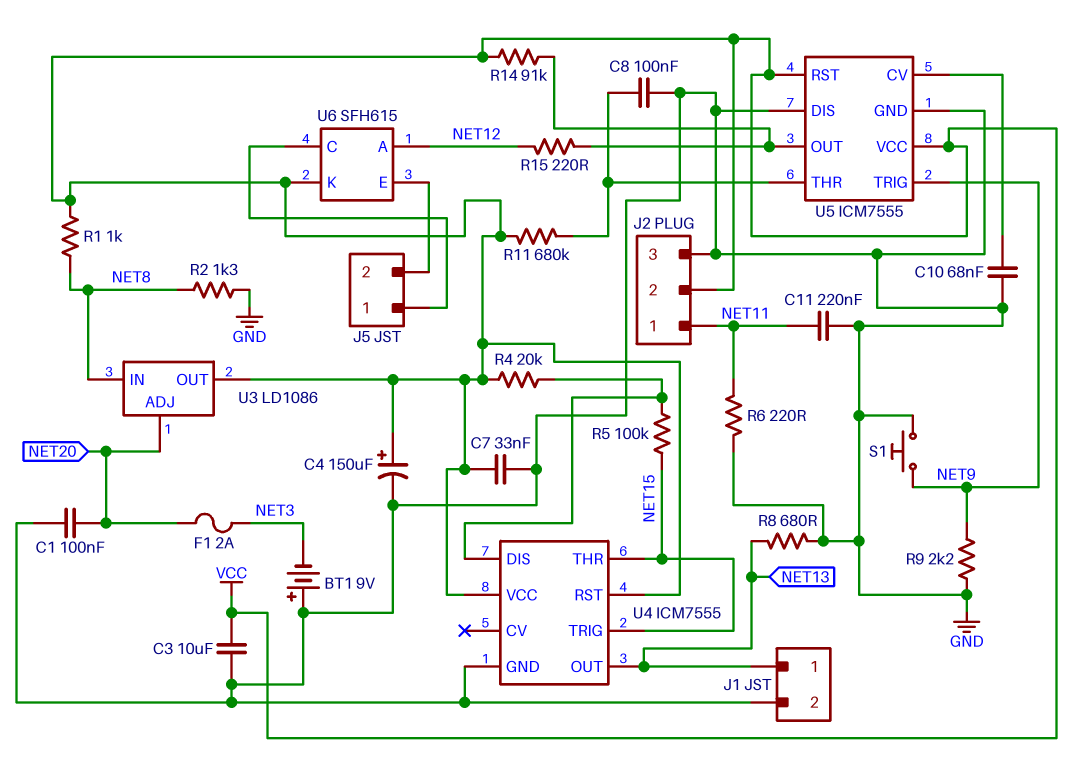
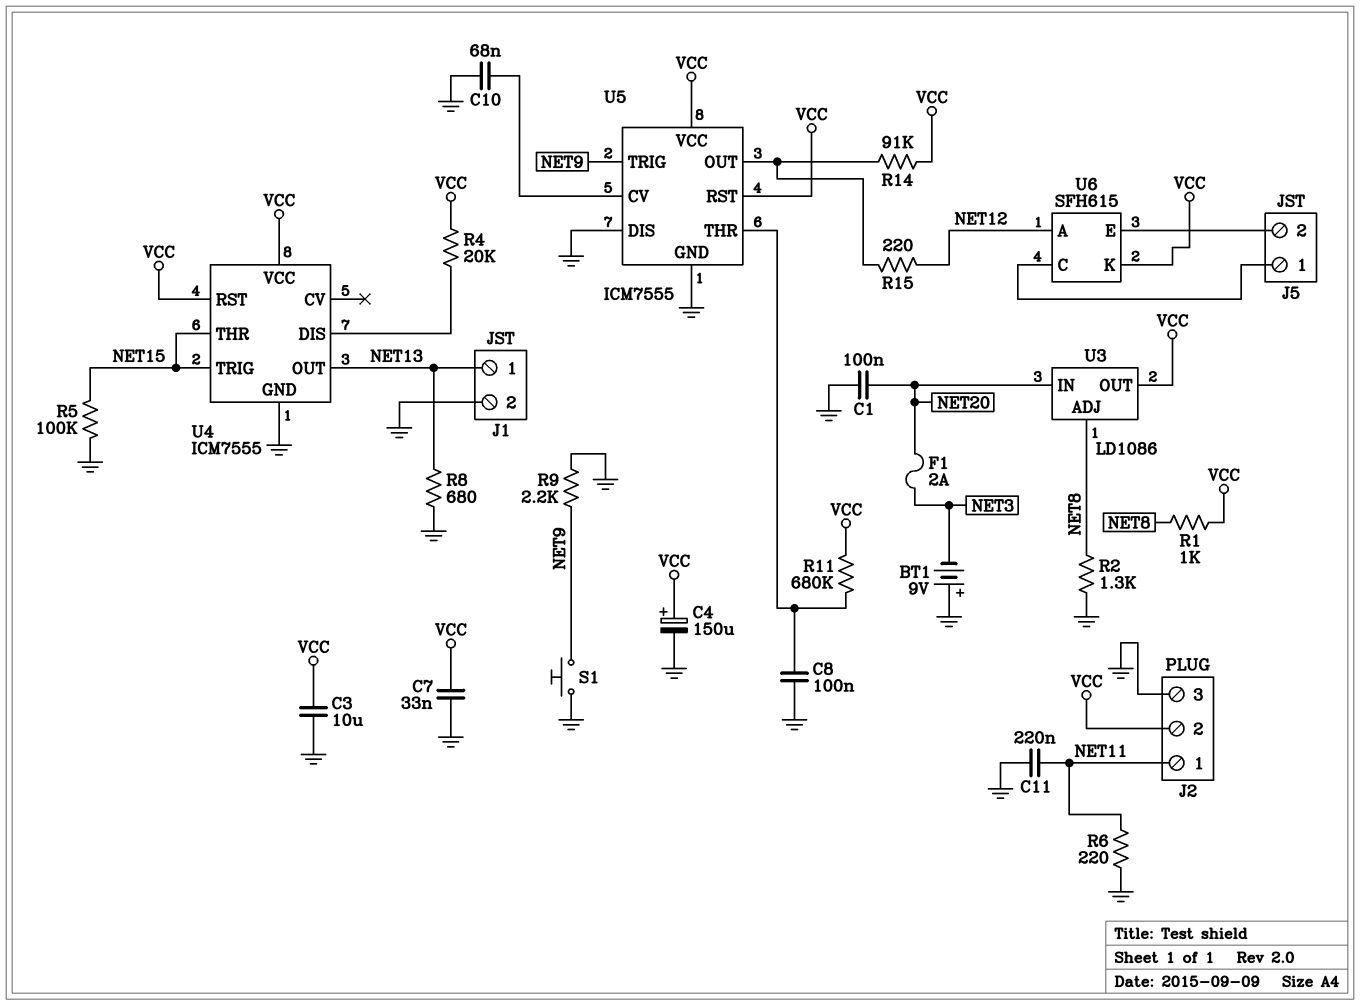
R5: 100k (NET15, U4/DIS) -> 100k (GND, NET15)
U3 pin ADJ: NET20 -> NET8
U3 pin IN: NET8 -> NET20

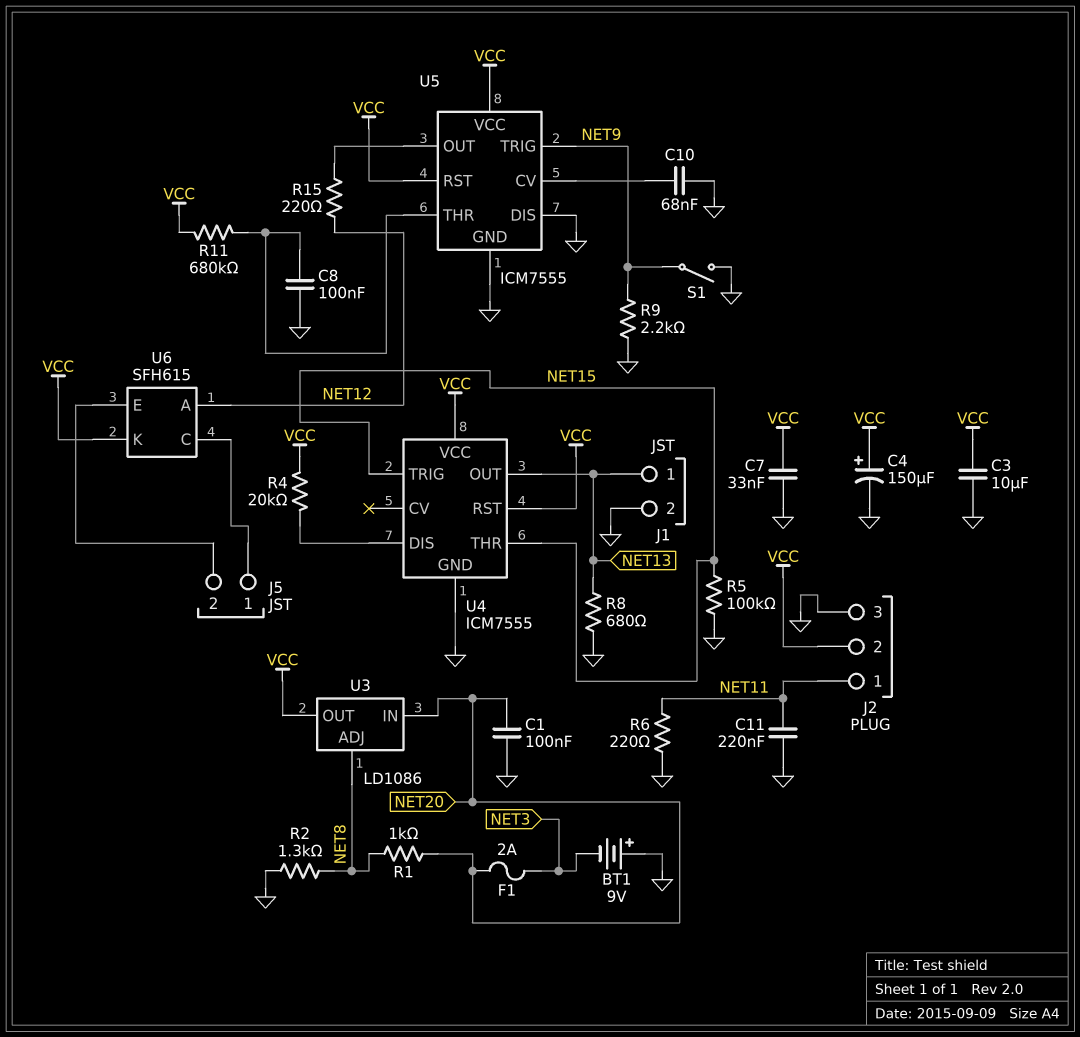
R1: 1k (NET8, VCC) -> 1k (NET8, NET20)
R14: 91k (U5/OUT, VCC) -> none
S1: button (GND, NET9) -> switch (GND, NET9)

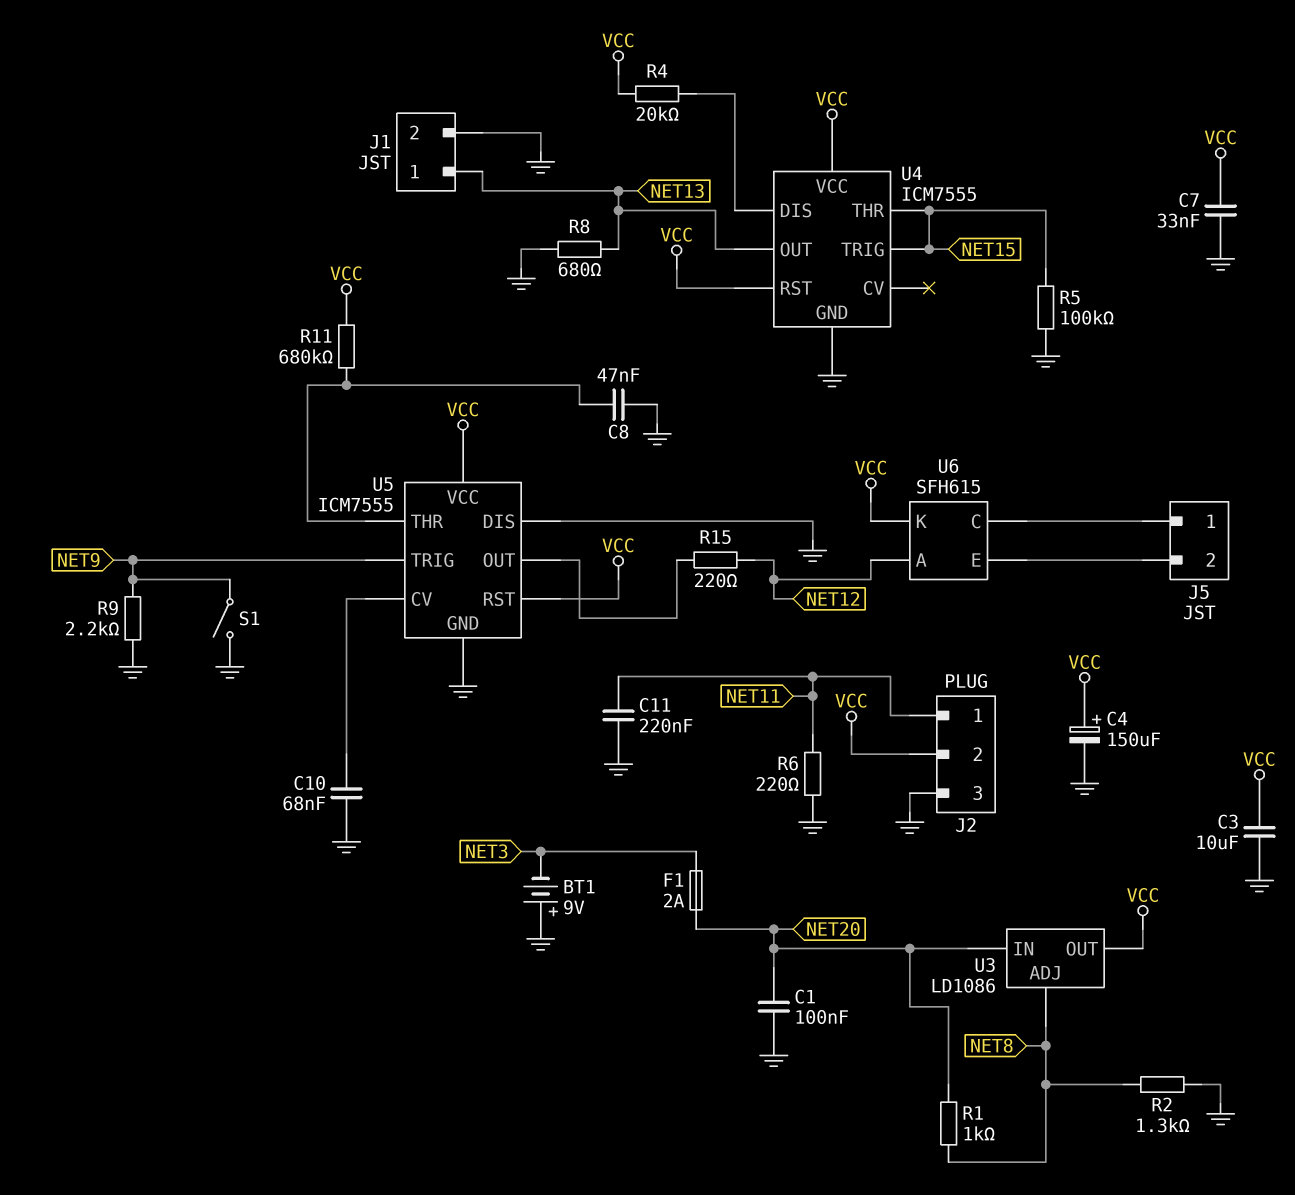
C8: 100nF (GND, U5/THR) -> 47nF (GND, U5/THR)

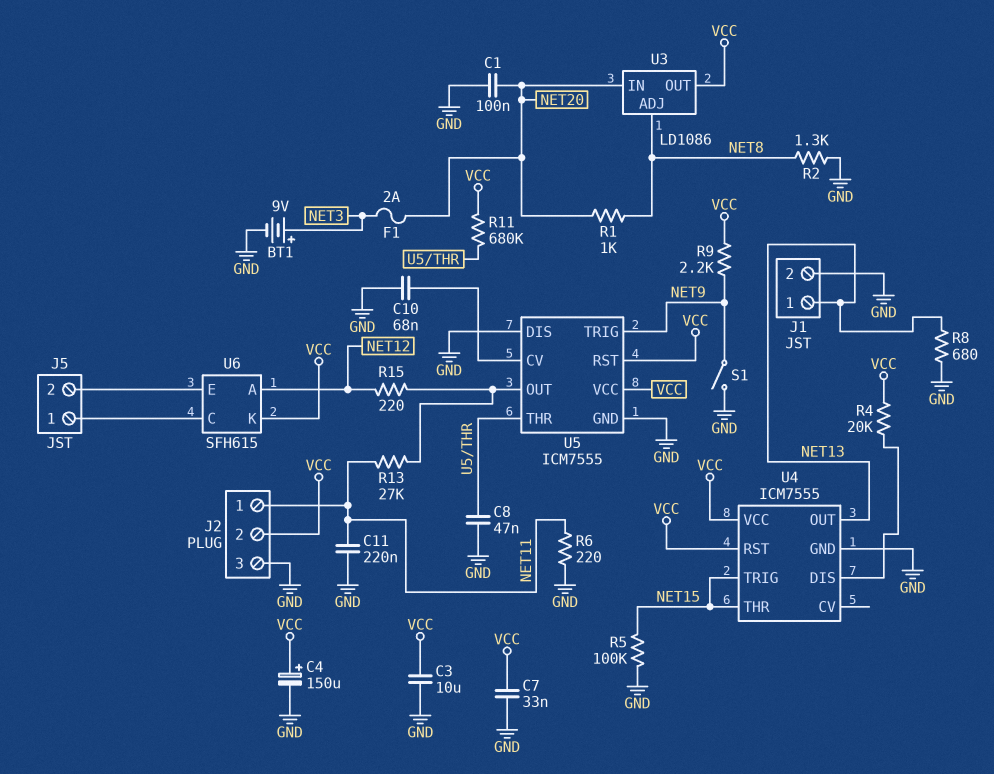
BT1: 9V (plus GND, minus NET3) -> 9V (plus NET3, minus GND)
R9: 2.2k (GND, NET9) -> 2.2k (NET9, VCC)
R13: none -> 27k (NET11, U5/OUT)

